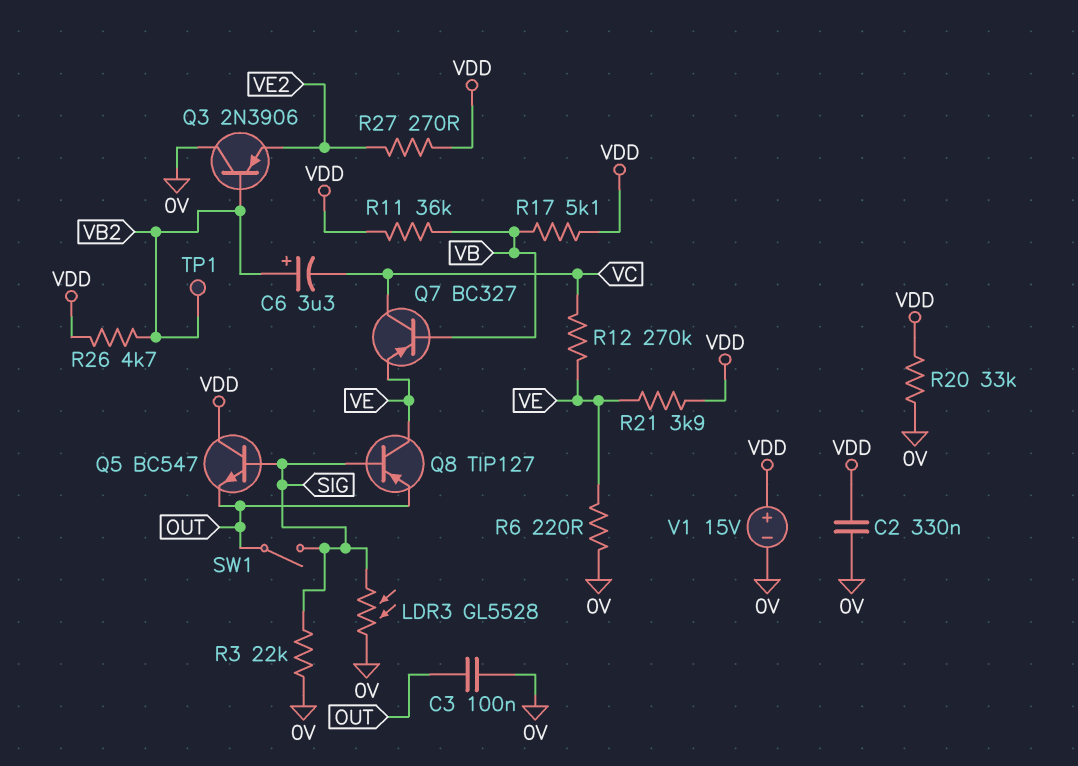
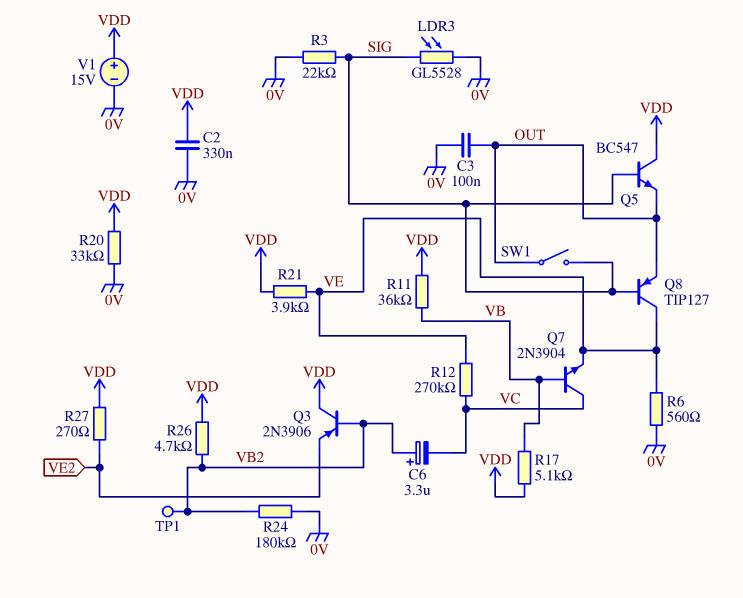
Q3: PNP 2N3906 (B VB2, C 0V, E VE2) -> PNP 2N3906 (B VB2, C VDD, E VE2)
Q7: PNP BC327 (B VB, C VC, E VE) -> NPN 2N3904 (B VB, C VC, E VE)
R6: 220 (0V, VE) -> 560 (0V, VE)
R24: none -> 180k (0V, VB2)

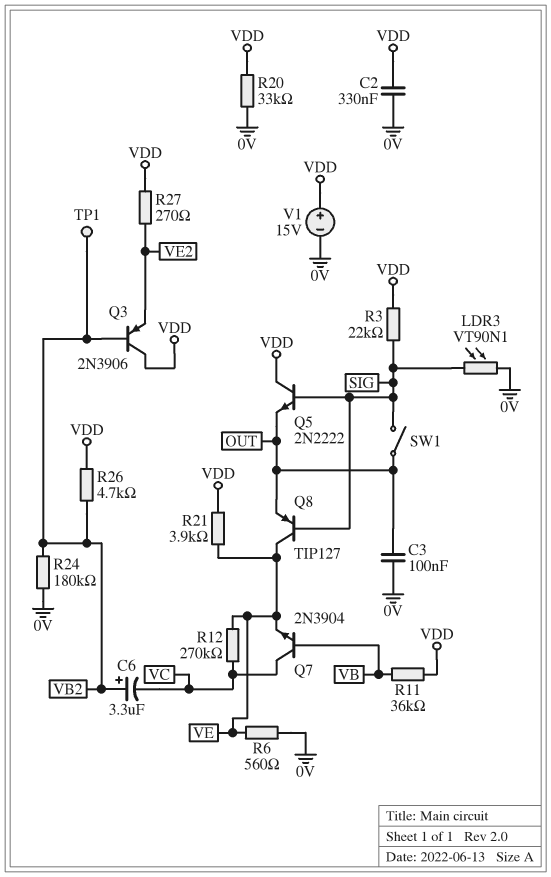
LDR3: GL5528 (0V, SIG) -> VT90N1 (0V, SIG)
Q5: NPN BC547 (B SIG, C VDD, E OUT) -> NPN 2N2222 (B SIG, C VDD, E OUT)
R3: 22k (0V, SIG) -> 22k (SIG, VDD)
R17: 5.1k (VB, VDD) -> none

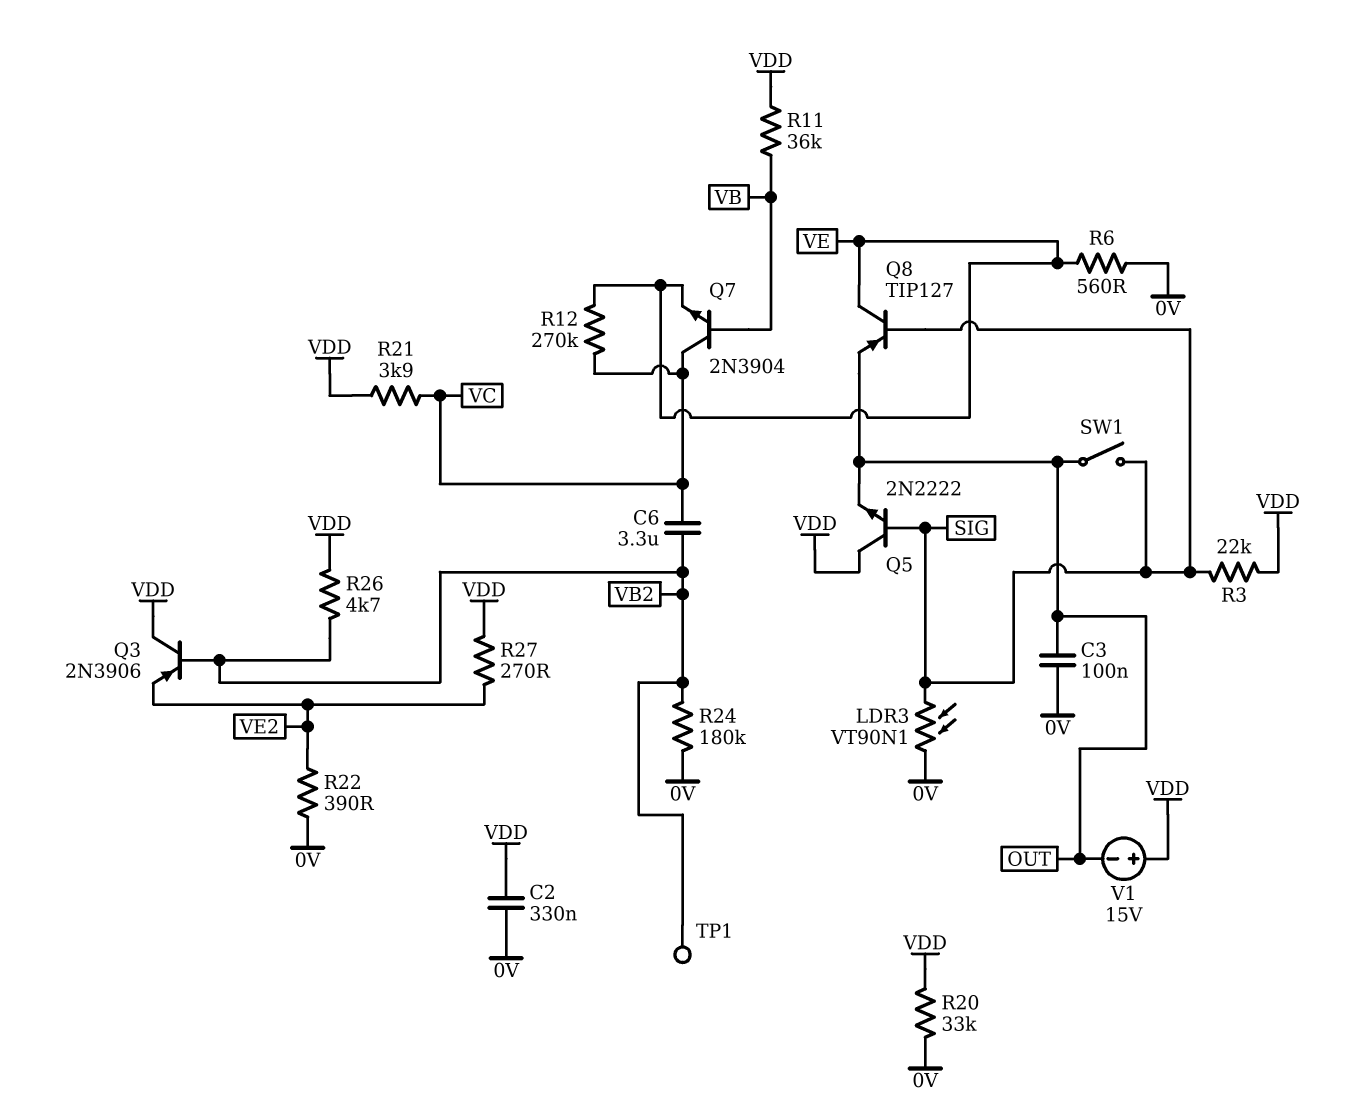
C6: 3.3uF (plus VB2, minus VC) -> 3.3uF (VB2, VC)
R21: 3.9k (VDD, VE) -> 3.9k (VC, VDD)
R22: none -> 390 (0V, VE2)
V1: 15V (plus VDD, minus 0V) -> 15V (plus VDD, minus OUT)

